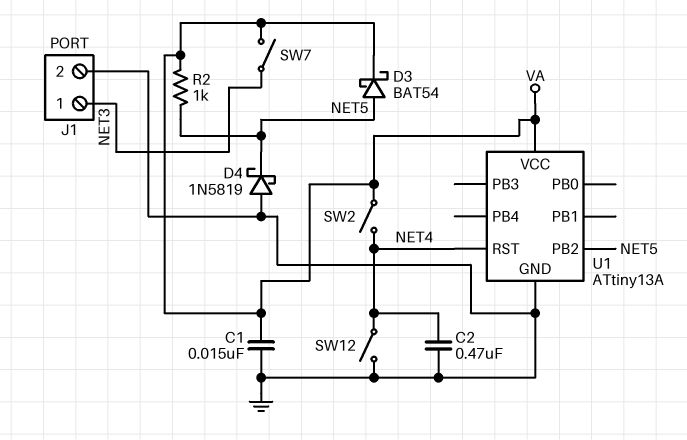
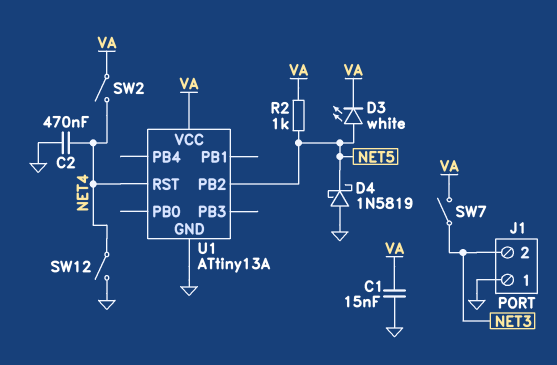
D3: schottky BAT54 (A NET5, K VA) -> LED white (A NET5, K VA)
J1 pin 1: NET3 -> GND
J1 pin 2: GND -> NET3

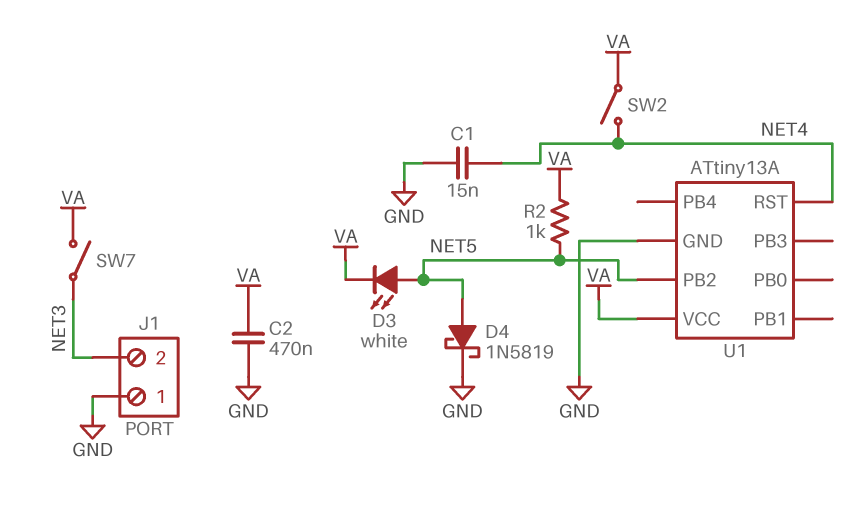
C1: 15nF (GND, VA) -> 15nF (GND, NET4)
C2: 470nF (GND, NET4) -> 470nF (GND, VA)
D4: schottky 1N5819 (A GND, K NET5) -> schottky 1N5819 (A NET5, K GND)
SW12: switch (GND, NET4) -> none

